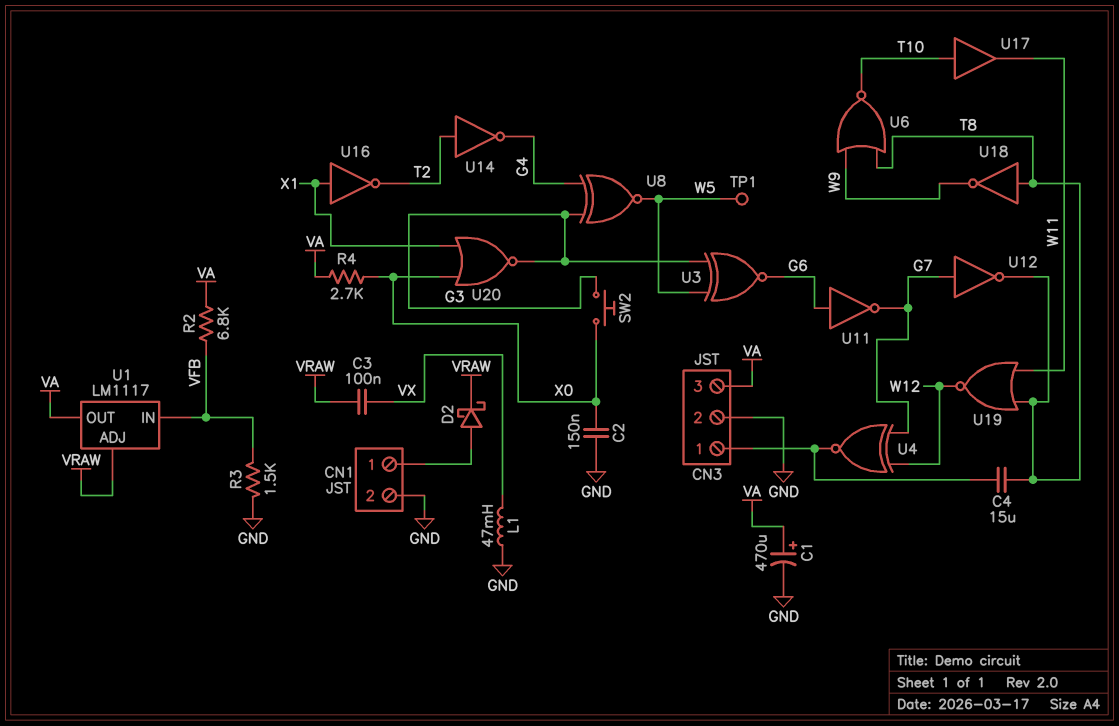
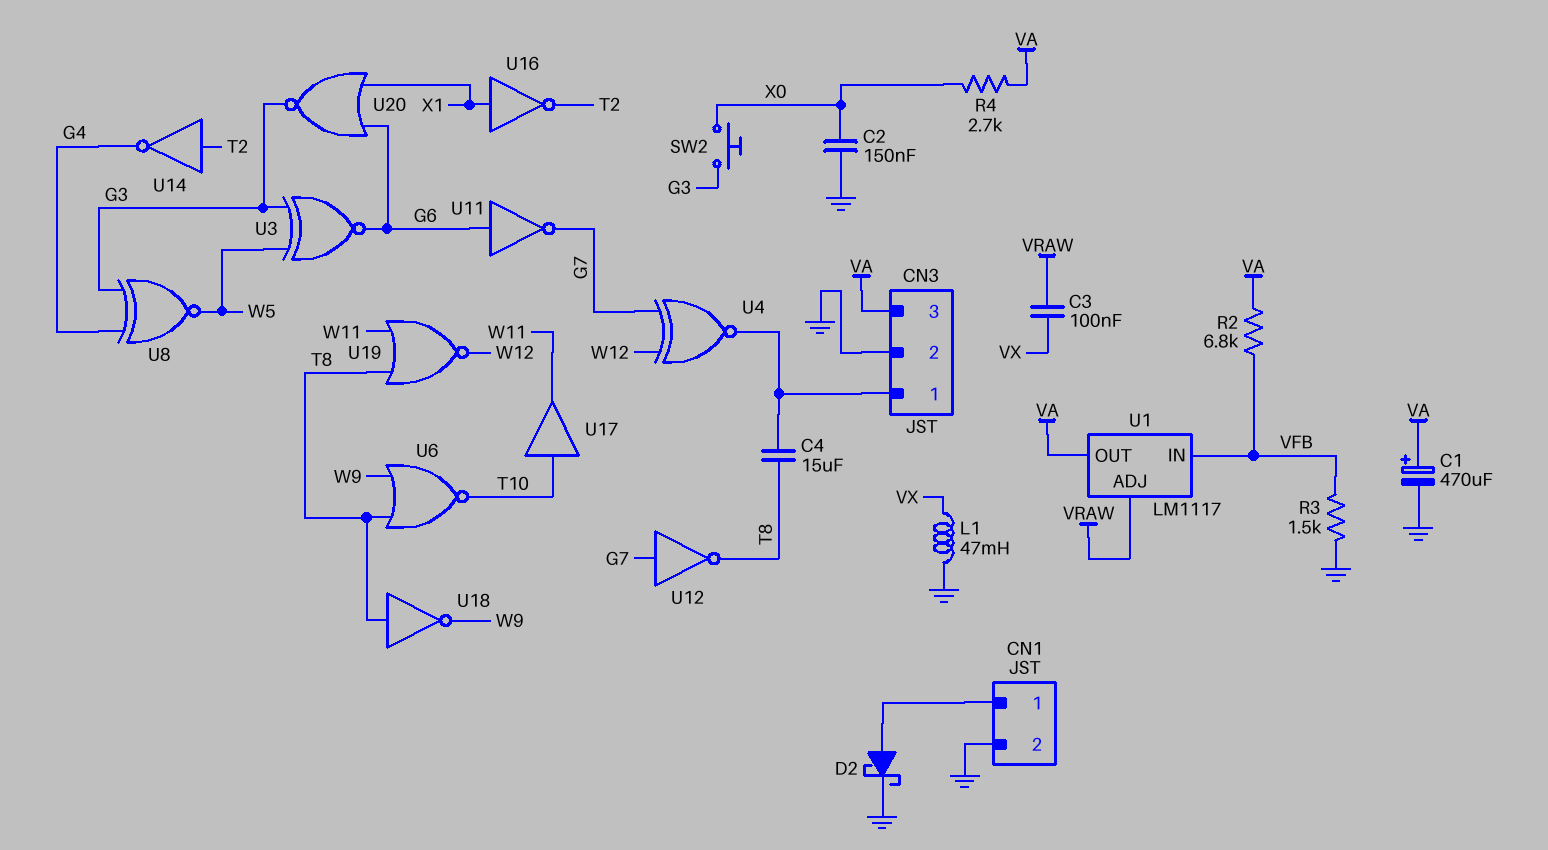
D2: schottky (A CN1/1, K VRAW) -> schottky (A CN1/1, K GND)
TP1: test point (W5) -> none
U20: NOR (in X0, in X1, out G3) -> NOR (in G6, in X1, out G3)

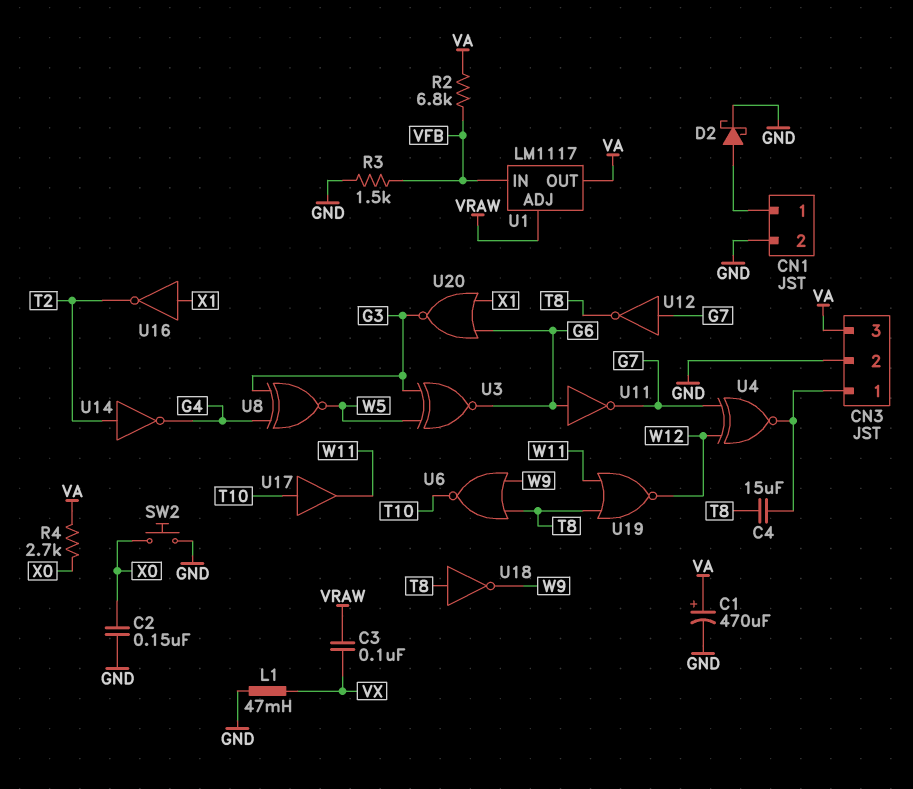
SW2: button (G3, X0) -> button (GND, X0)

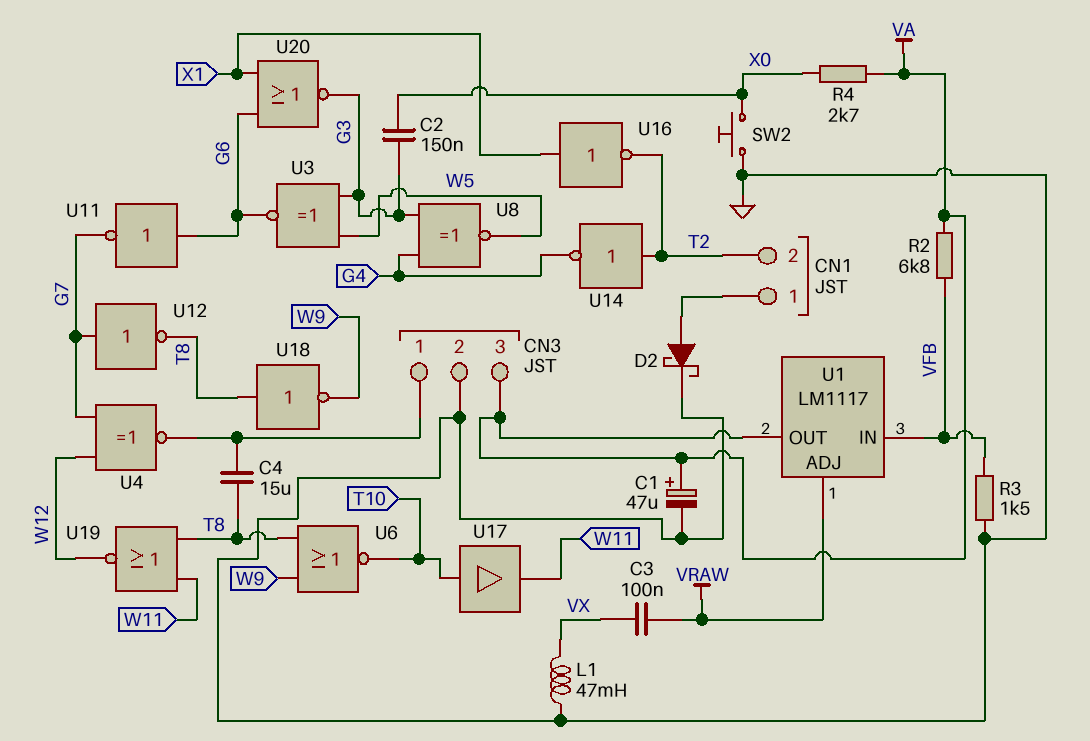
C1: 470uF (plus VA, minus GND) -> 47uF (plus VA, minus GND)
C2: 150nF (GND, X0) -> 150nF (G3, X0)
CN1 pin 2: GND -> T2

